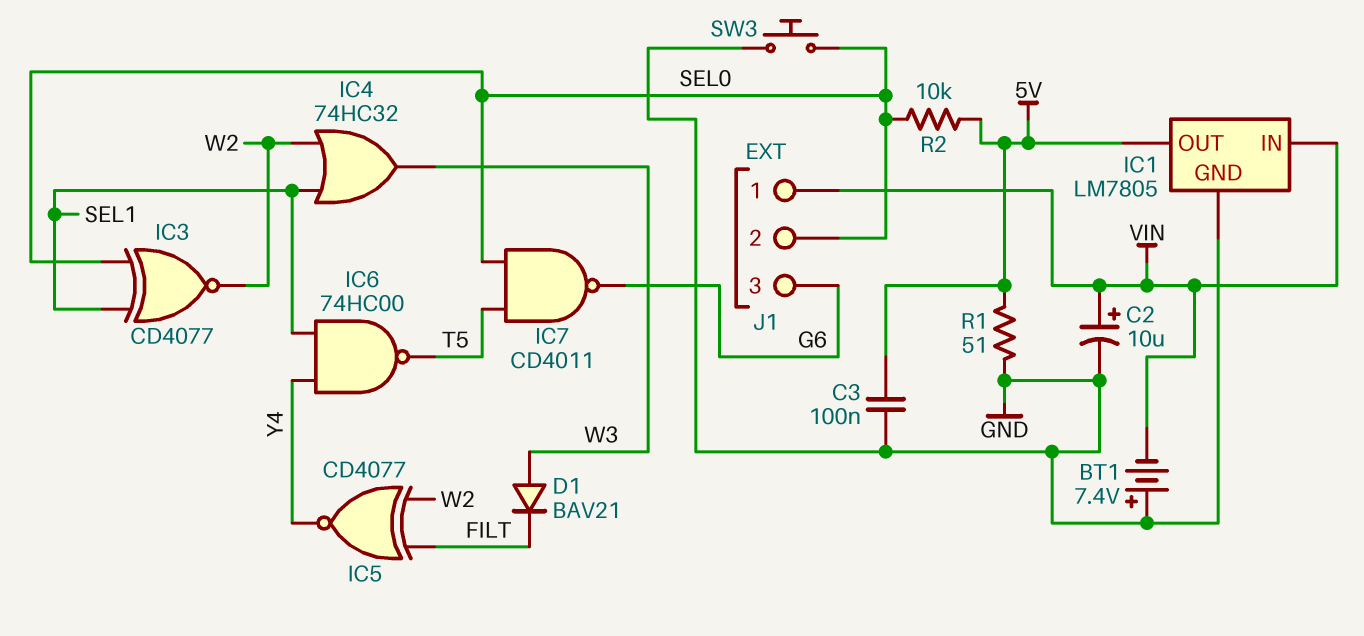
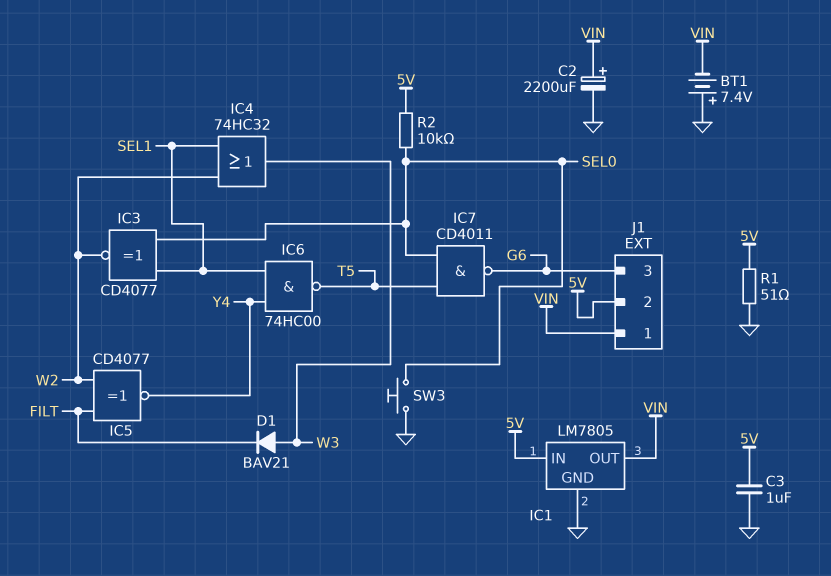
C2: 10uF (plus VIN, minus GND) -> 2200uF (plus VIN, minus GND)
C3: 100nF (5V, GND) -> 1uF (5V, GND)
IC1 pin IN: VIN -> 5V
IC1 pin OUT: 5V -> VIN
J1 pin 2: SEL0 -> 5V

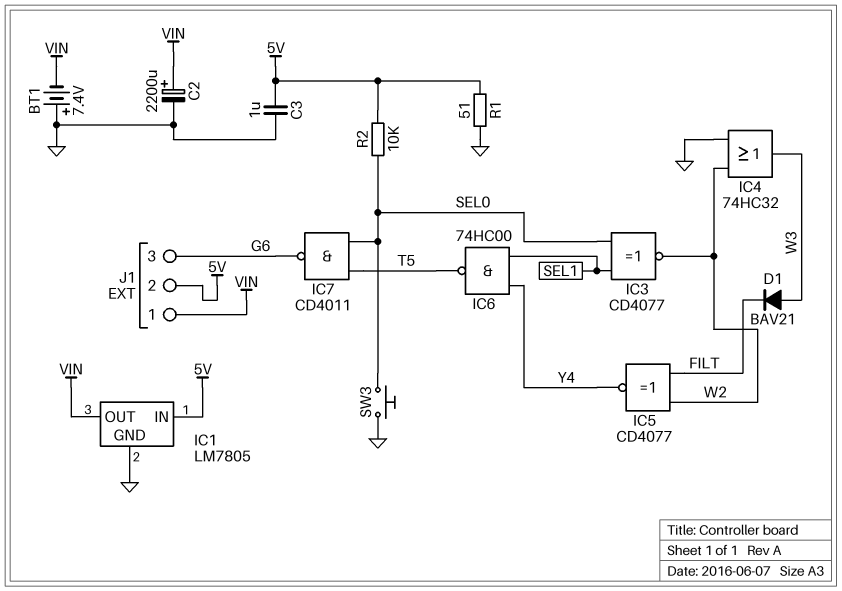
IC4: OR 74HC32 (in SEL1, in W2, out W3) -> OR 74HC32 (in GND, in W2, out W3)

